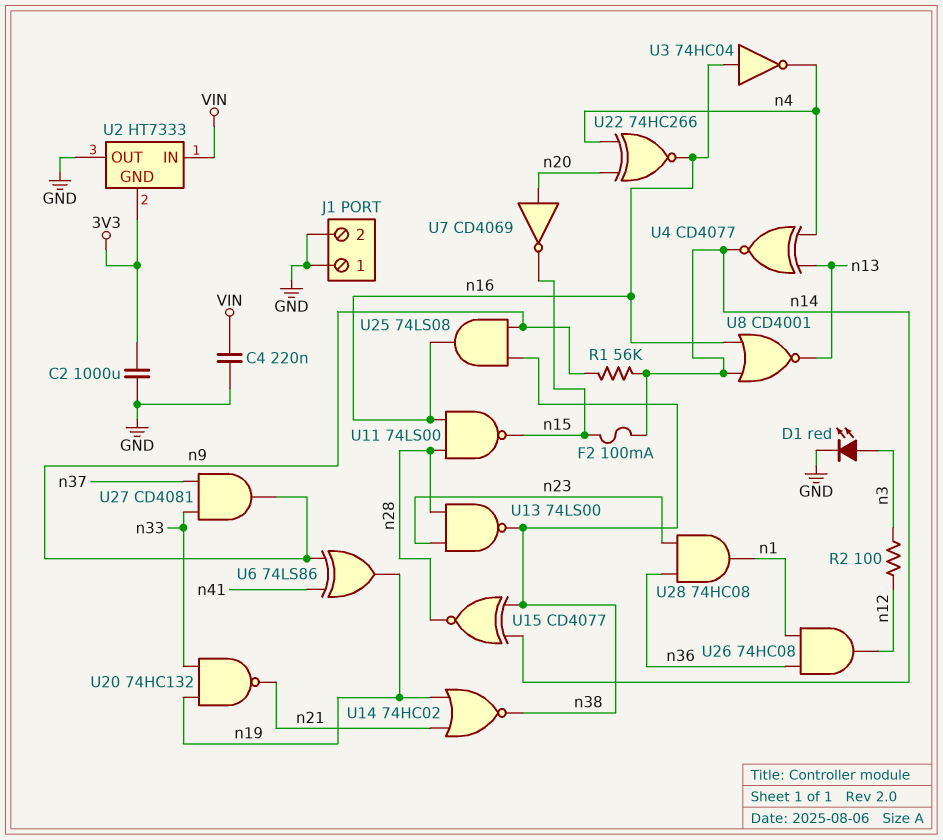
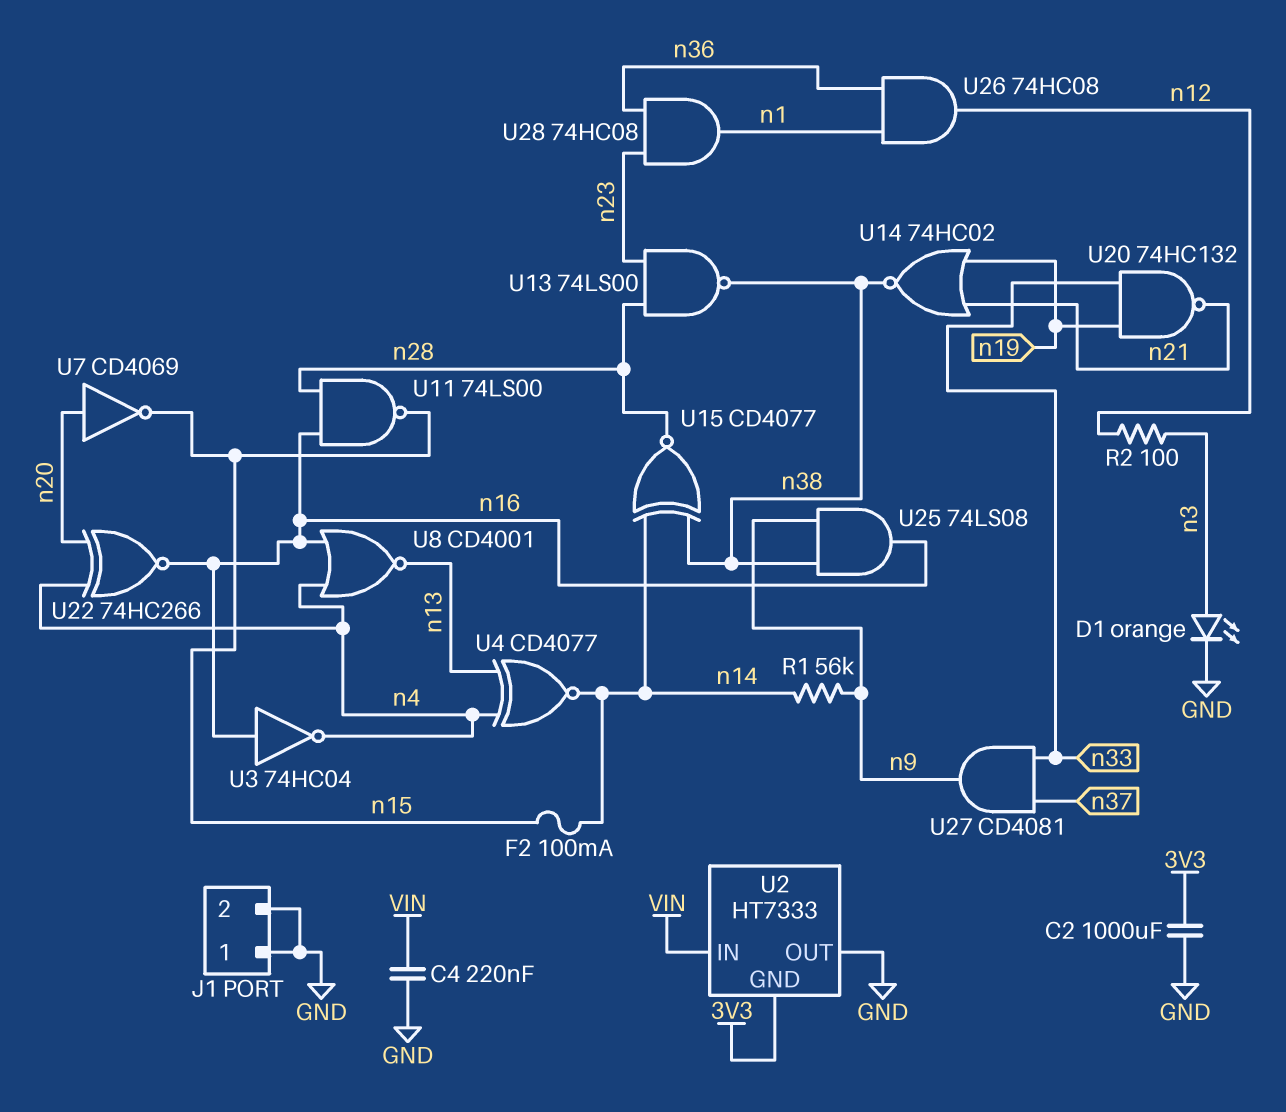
D1: LED red (A n3, K GND) -> LED orange (A n3, K GND)
U6: XOR 74LS86 (in n9, in n41, out n19) -> none
U8: NOR CD4001 (in n14, in n16, out n13) -> NOR CD4001 (in n4, in n16, out n13)

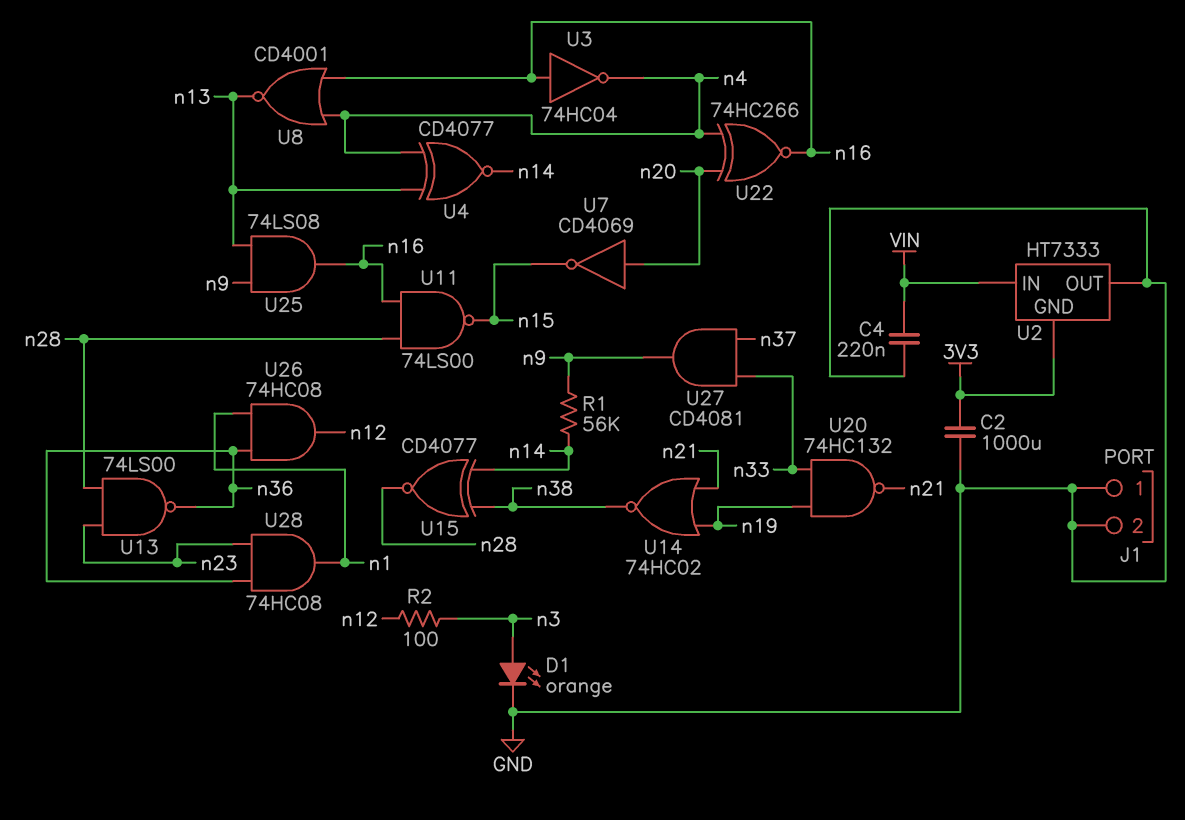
F2: 100mA (n14, n15) -> none
U13: NAND 74LS00 (in n23, in n28, out n38) -> NAND 74LS00 (in n23, in n28, out n36)
U25: AND 74LS08 (in n9, in n38, out n16) -> AND 74LS08 (in n9, in n13, out n16)

